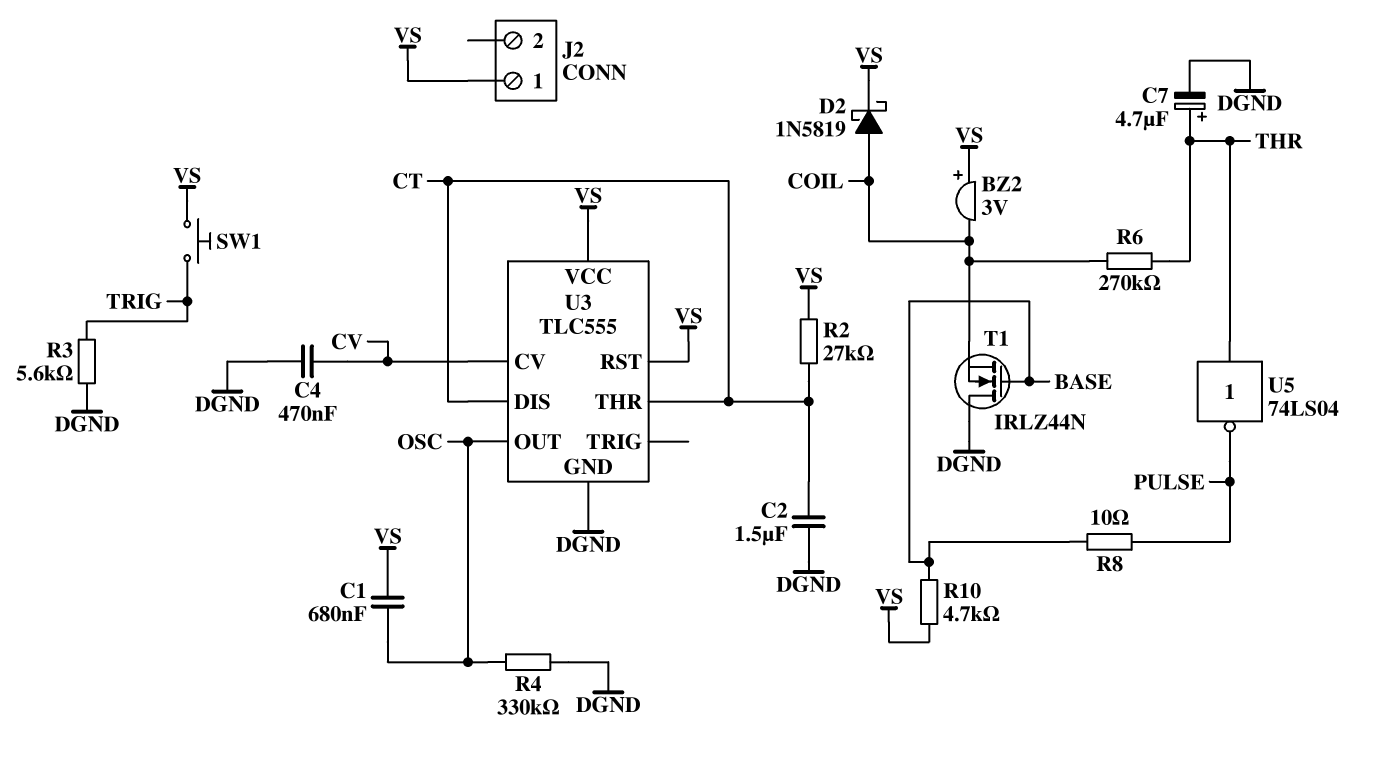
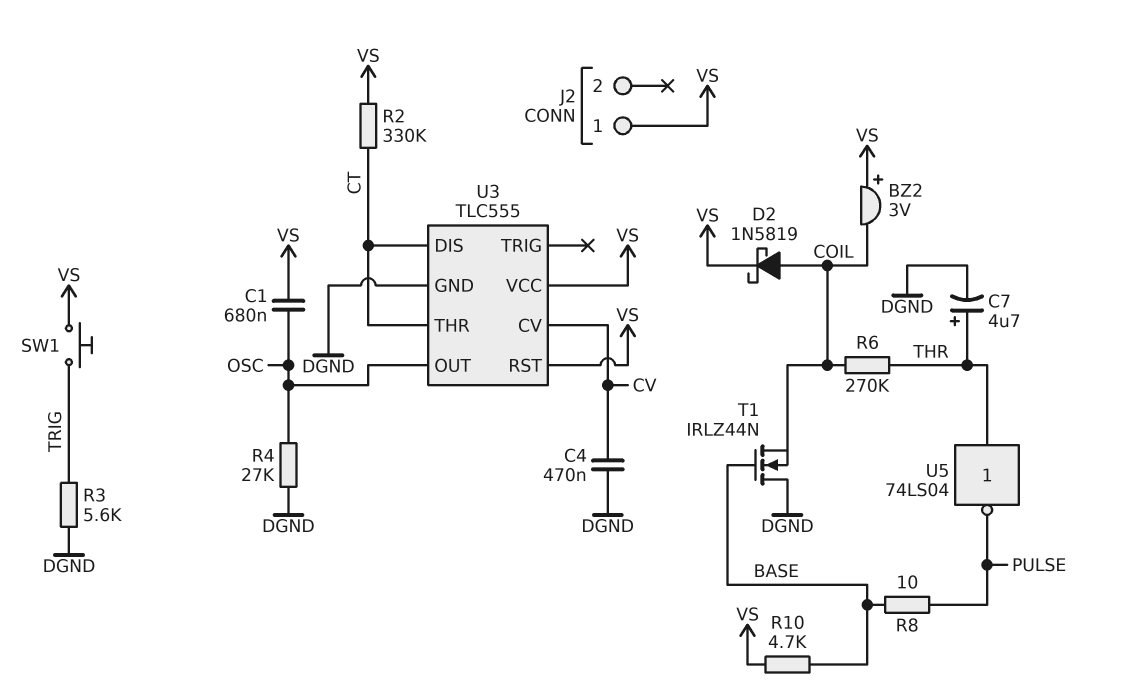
C2: 1.5uF (CT, DGND) -> none
R2: 27k (CT, VS) -> 330k (CT, VS)
R4: 330k (DGND, OSC) -> 27k (DGND, OSC)

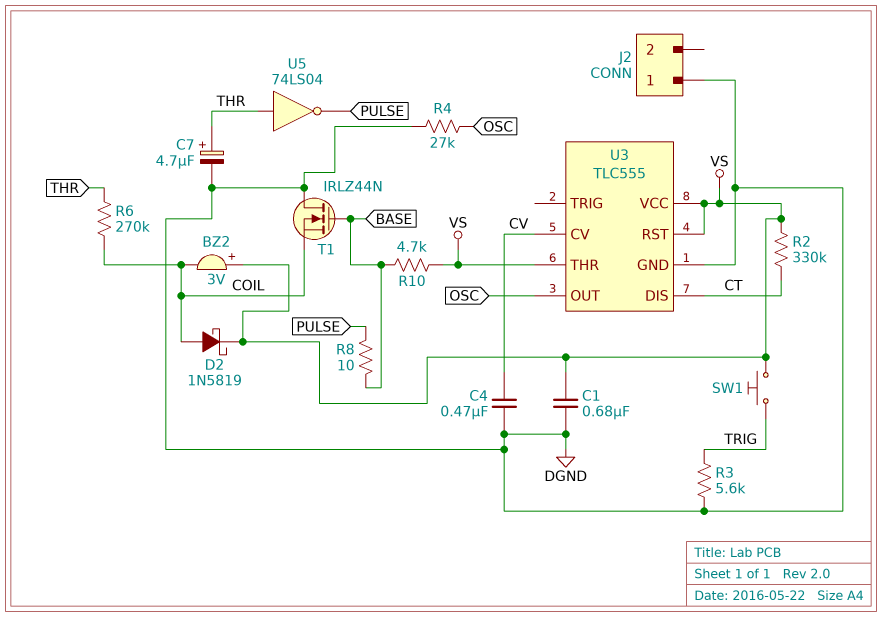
C1: 680nF (OSC, VS) -> 680nF (DGND, VS)
J2 pin 1: VS -> DGND
U3 pin THR: CT -> VS

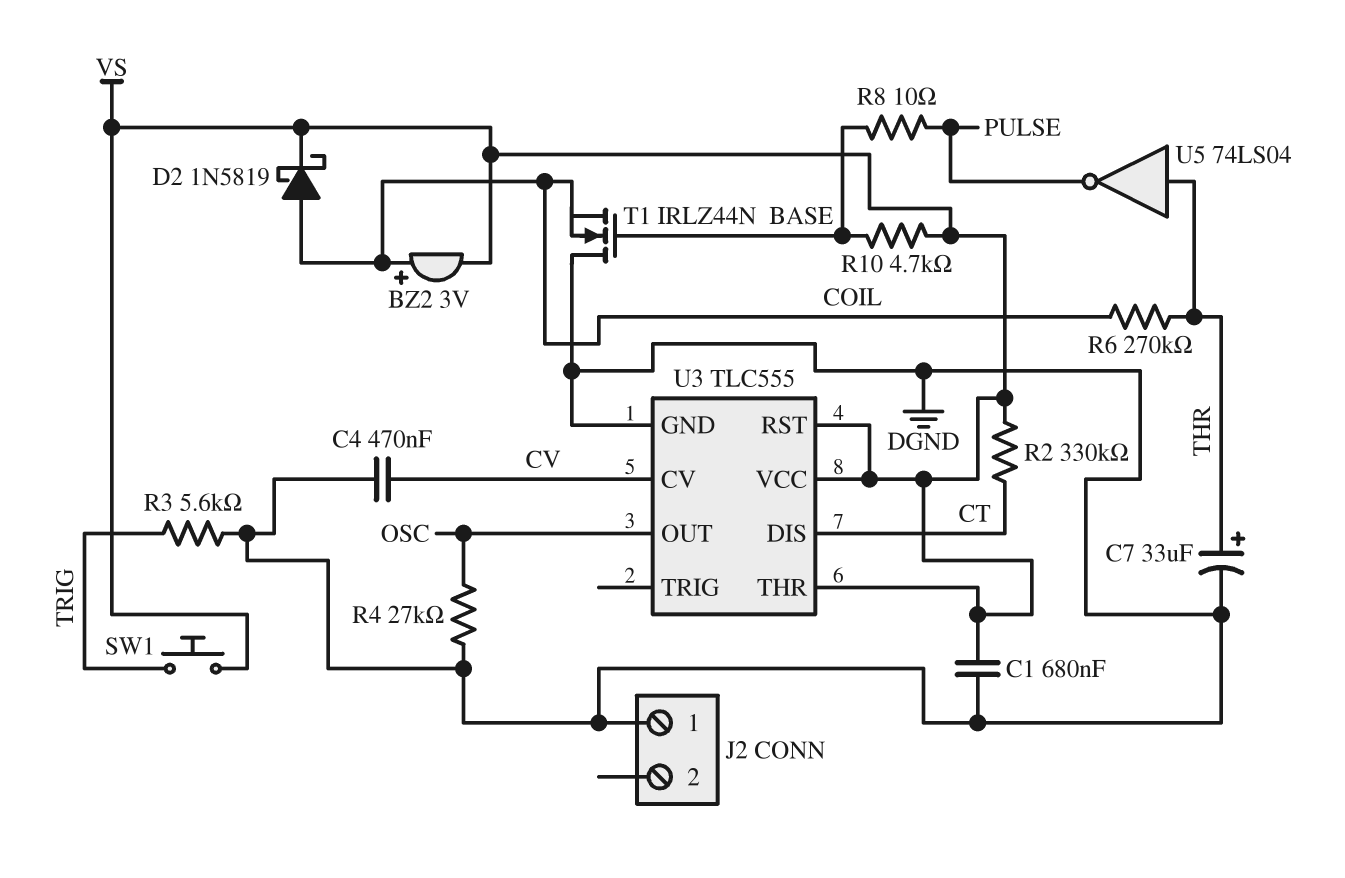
BZ2: buzzer 3V (plus VS, minus COIL) -> buzzer 3V (plus COIL, minus VS)
C7: 4.7uF (plus THR, minus DGND) -> 33uF (plus THR, minus DGND)

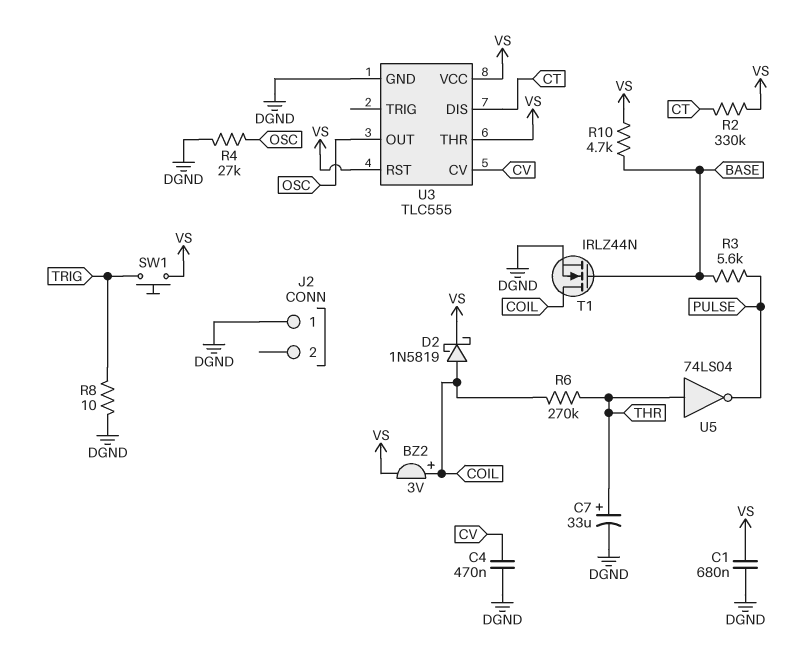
R3: 5.6k (DGND, TRIG) -> 5.6k (BASE, PULSE)
R8: 10 (BASE, PULSE) -> 10 (DGND, TRIG)
T1: NMOS IRLZ44N (G BASE, D DGND, S COIL) -> NMOS IRLZ44N (G BASE, D COIL, S DGND)

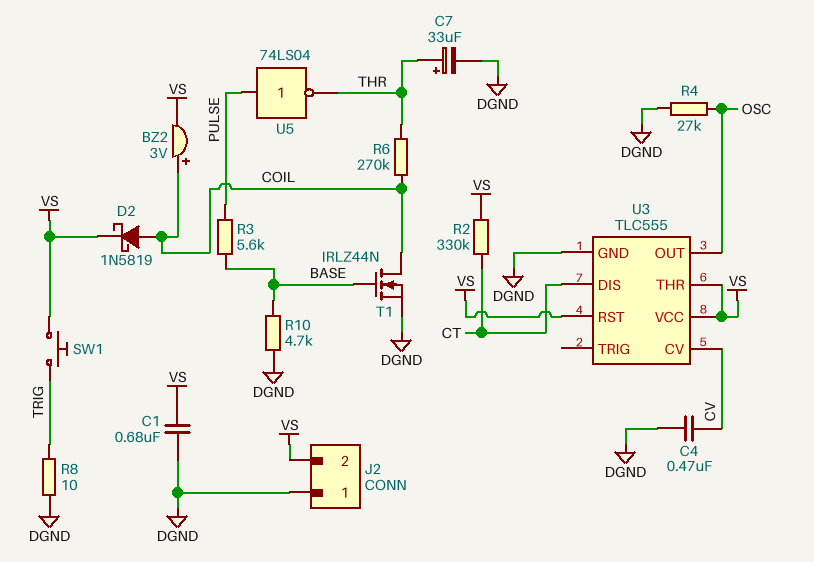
J2 pin 2: none -> VS
R10: 4.7k (BASE, VS) -> 4.7k (BASE, DGND)
U5: NOT 74LS04 (in THR, out PULSE) -> NOT 74LS04 (in PULSE, out THR)

